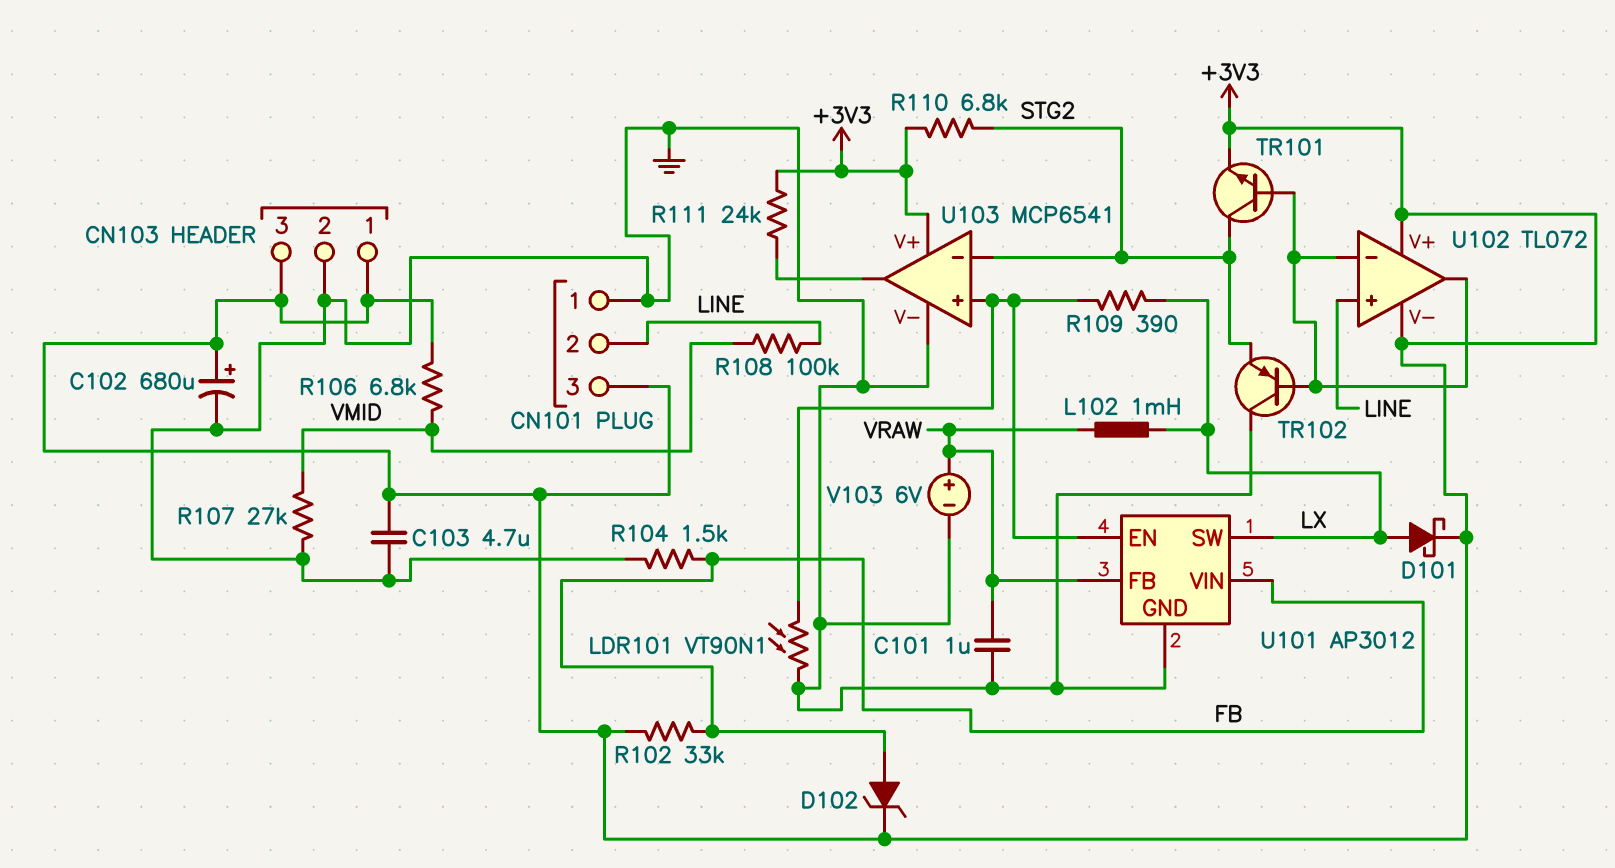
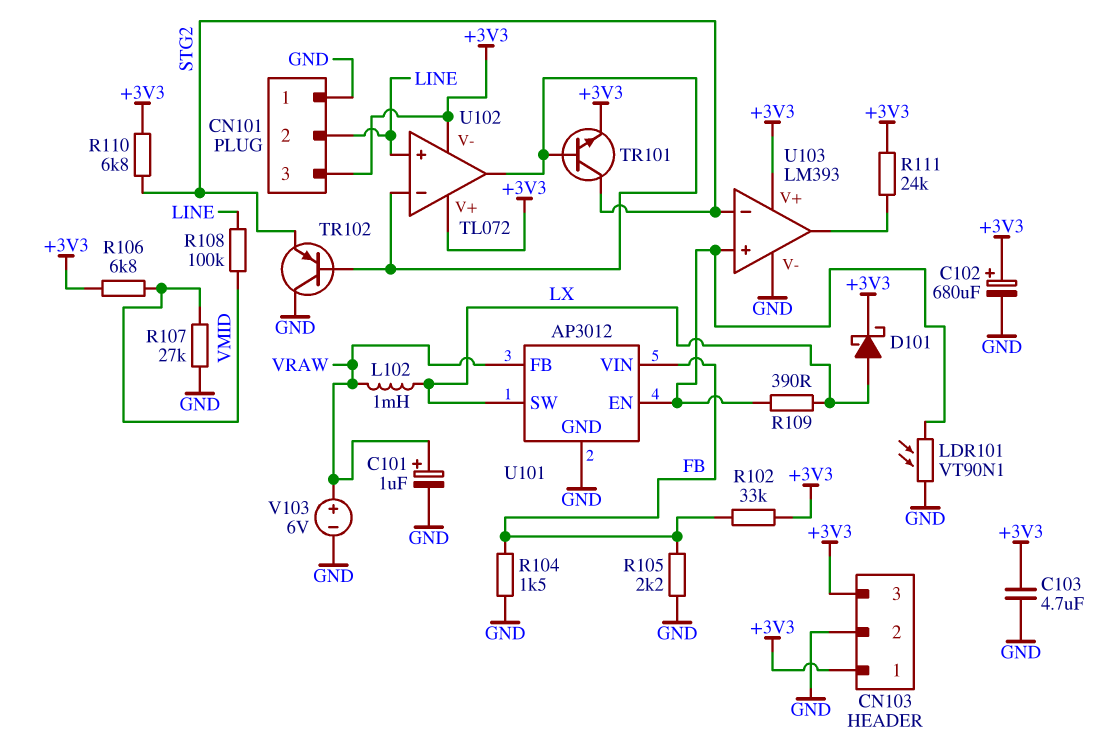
C101: 1uF (GND, VRAW) -> 1uF (plus VRAW, minus GND)
D102: zener (A FB, K +3V3) -> none
R105: none -> 2.2k (FB, GND)
U103: MCP6541 -> LM393

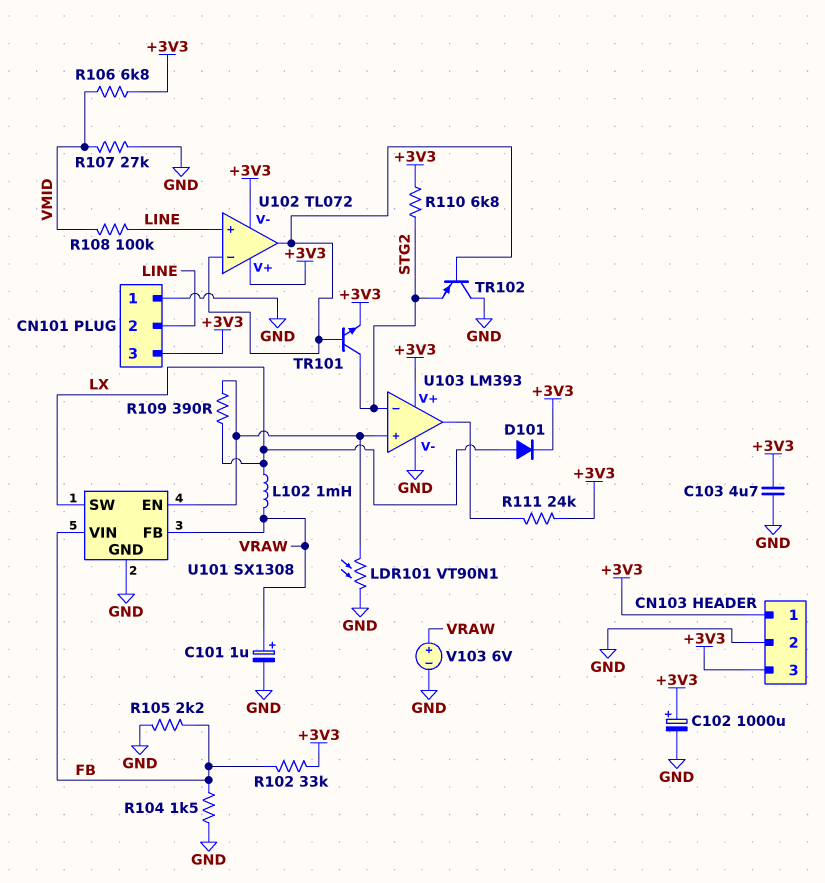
C102: 680uF (plus +3V3, minus GND) -> 1000uF (plus +3V3, minus GND)
D101: schottky (A LX, K +3V3) -> diode (A LX, K +3V3)
U101: AP3012 -> SX1308

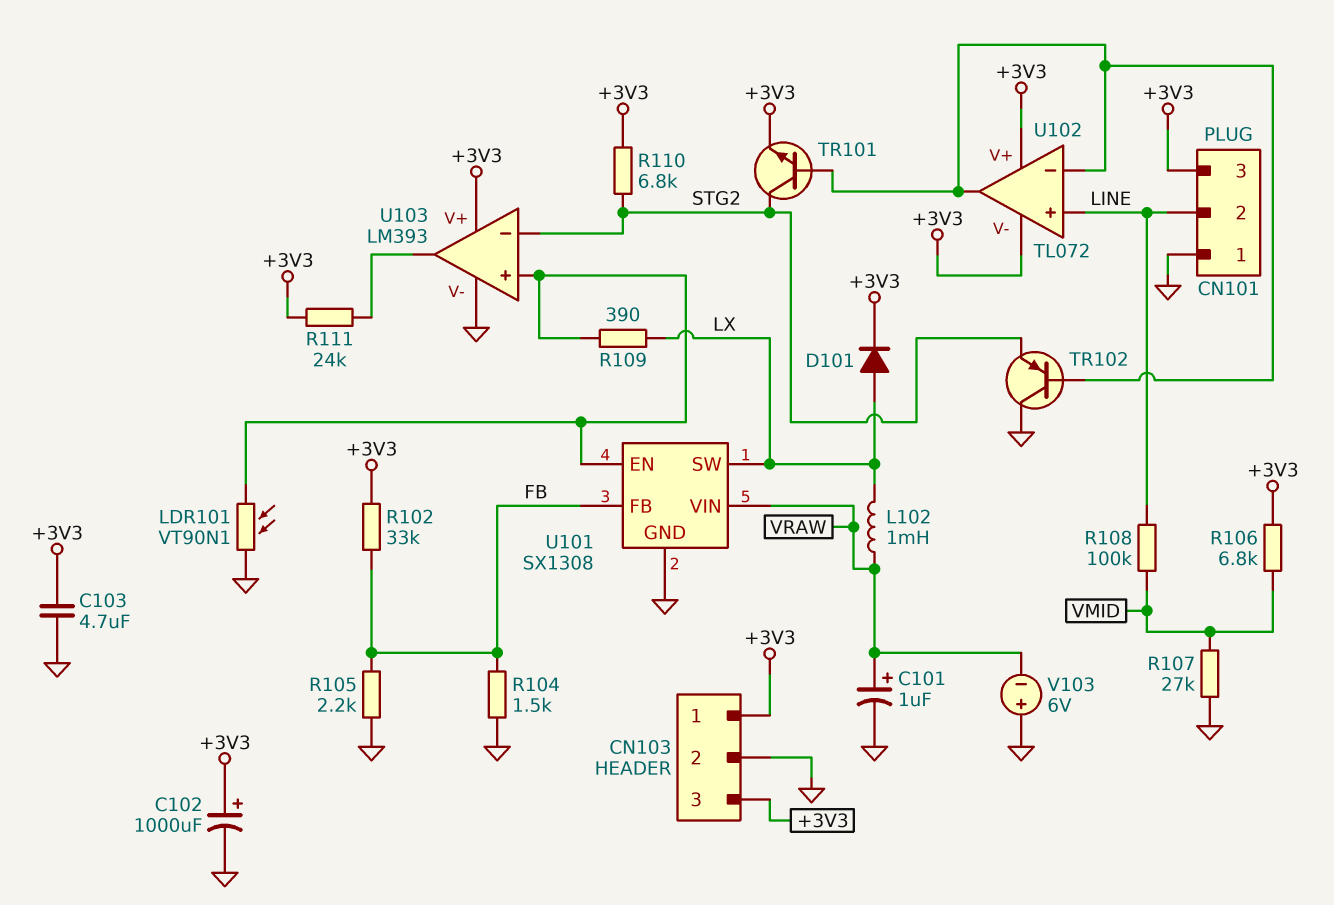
U101 pin FB: VRAW -> FB
U101 pin VIN: FB -> VRAW
V103: 6V (plus VRAW, minus GND) -> 6V (plus GND, minus VRAW)

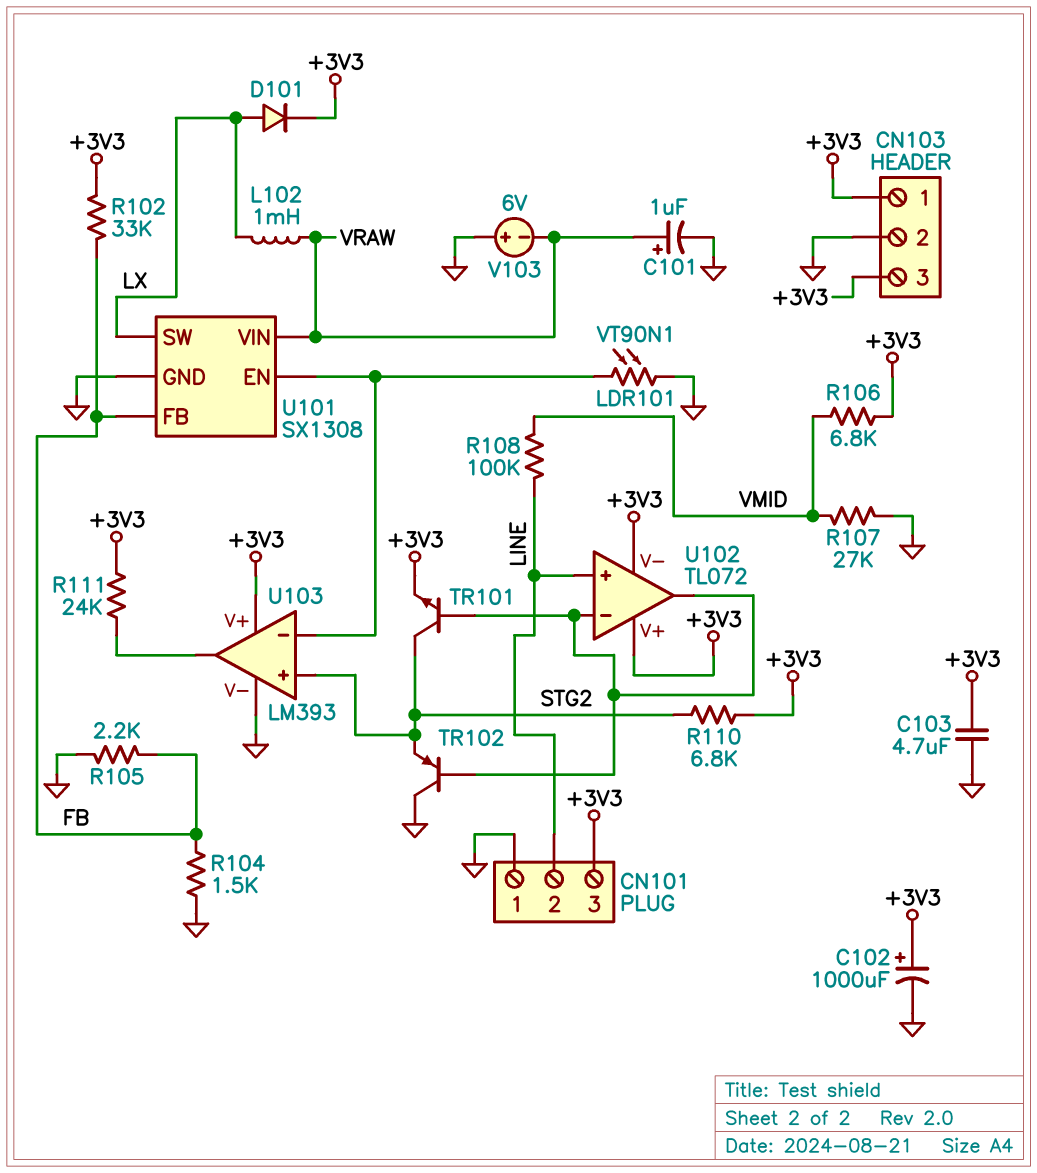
R109: 390 (LX, U101/EN) -> none
U103 pin in+: U101/EN -> STG2
U103 pin in-: STG2 -> U101/EN

